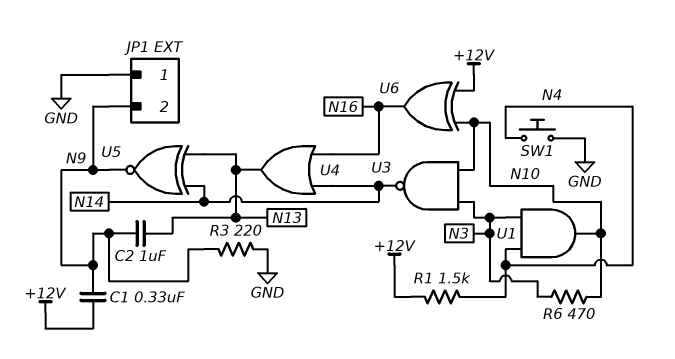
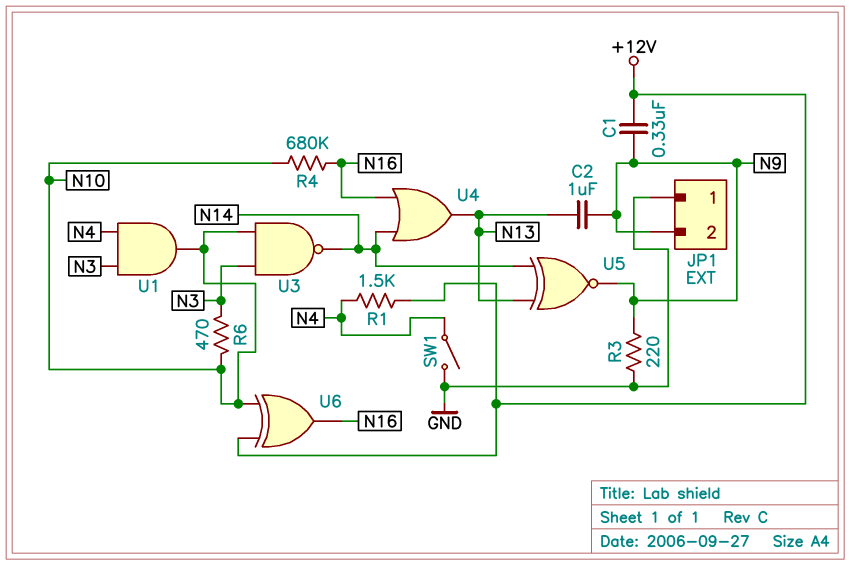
R4: none -> 680k (N10, N16)
SW1: button (GND, N4) -> switch (GND, N4)

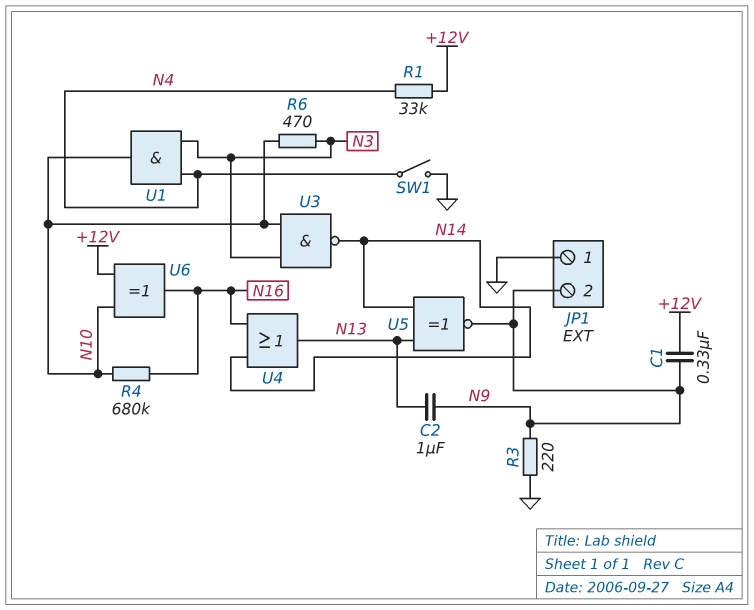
R1: 1.5k (+12V, N4) -> 33k (+12V, N4)

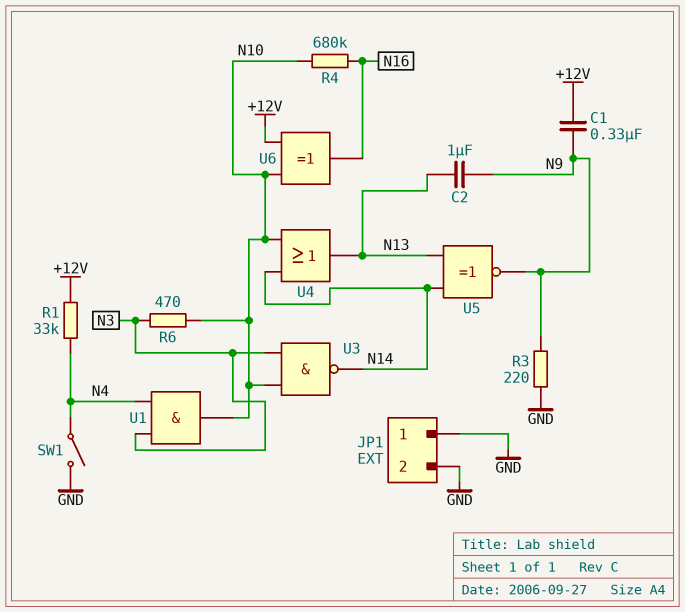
JP1 pin 2: N9 -> GND
U4: OR (in N14, in N16, out N13) -> OR (in N10, in N14, out N13)

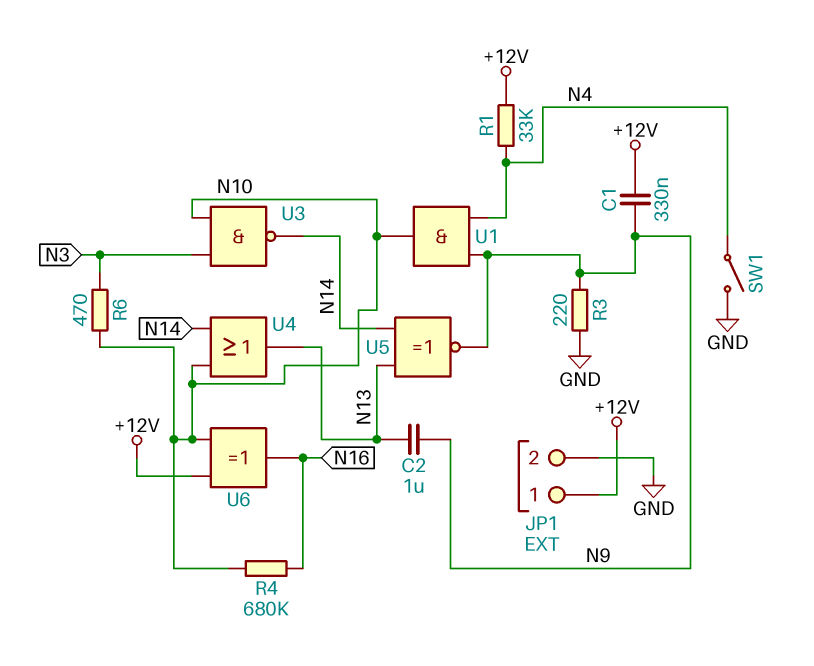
JP1 pin 1: GND -> +12V
U1: AND (in N3, in N4, out N10) -> AND (in N4, in N9, out N10)

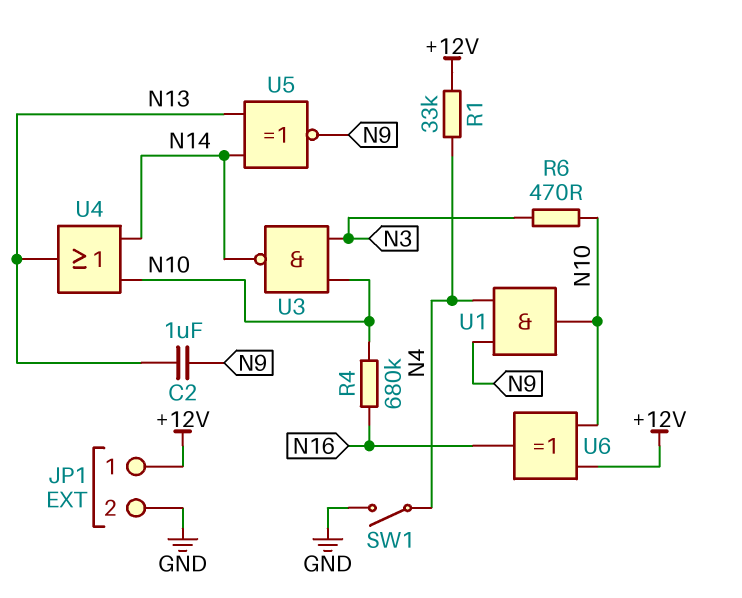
C1: 330nF (+12V, N9) -> none
R3: 220 (GND, N9) -> none

